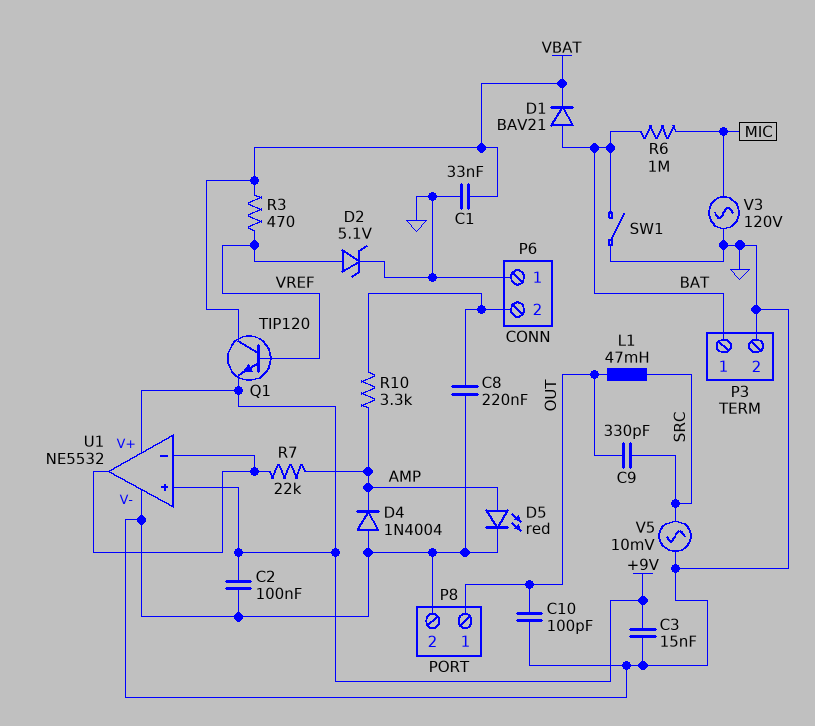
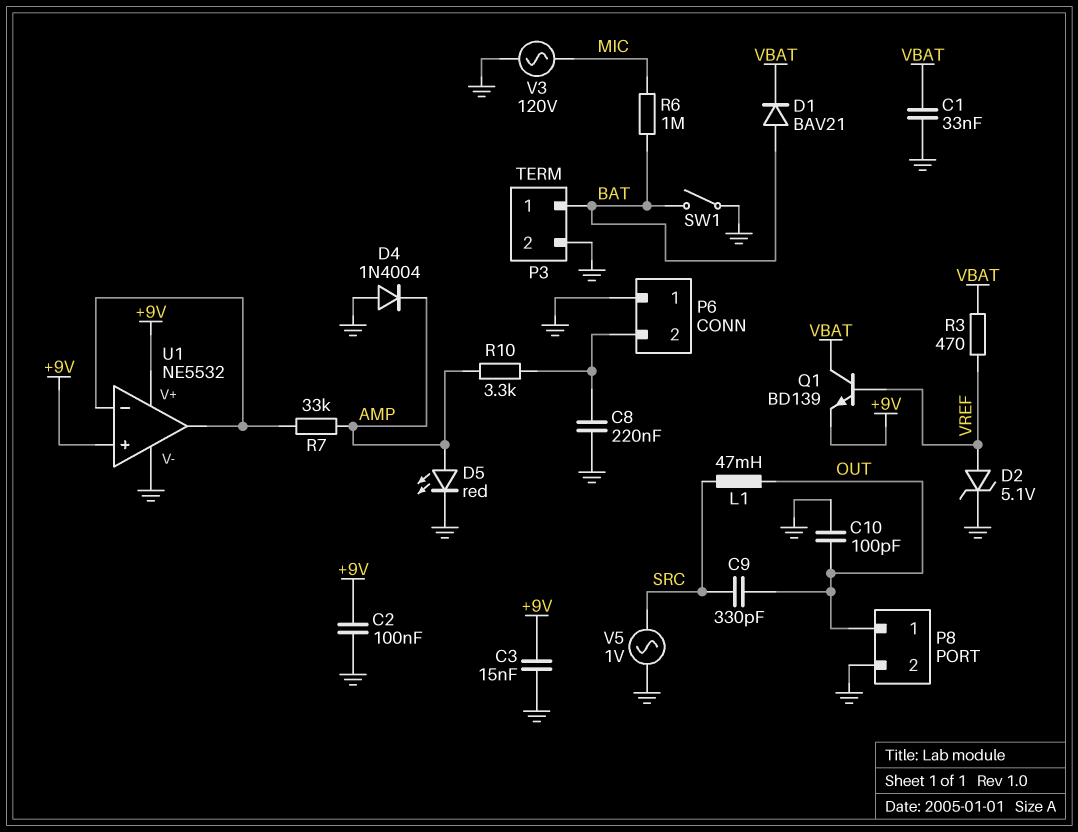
Q1: NPN TIP120 (B VREF, C VBAT, E +9V) -> NPN BD139 (B VREF, C VBAT, E +9V)
R7: 22k (AMP, U1/in-) -> 33k (AMP, U1/in-)
V5: AC 10mV (GND, SRC) -> AC 1V (GND, SRC)

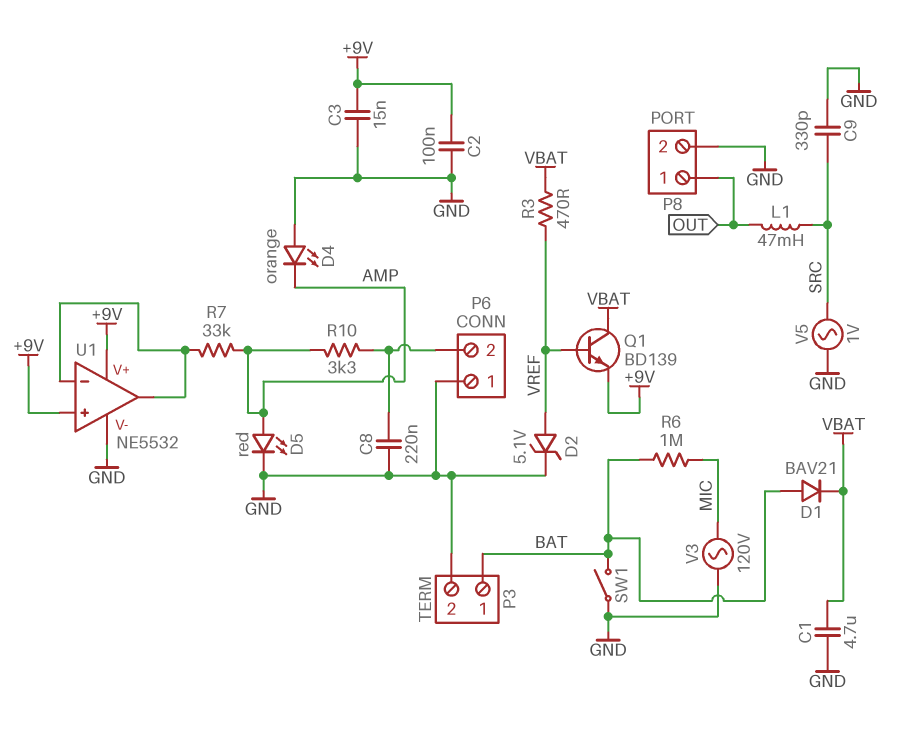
C1: 33nF (GND, VBAT) -> 4.7uF (GND, VBAT)
C9: 330pF (OUT, SRC) -> 330pF (GND, SRC)
C10: 100pF (GND, OUT) -> none
D4: diode 1N4004 (A GND, K AMP) -> LED orange (A GND, K AMP)

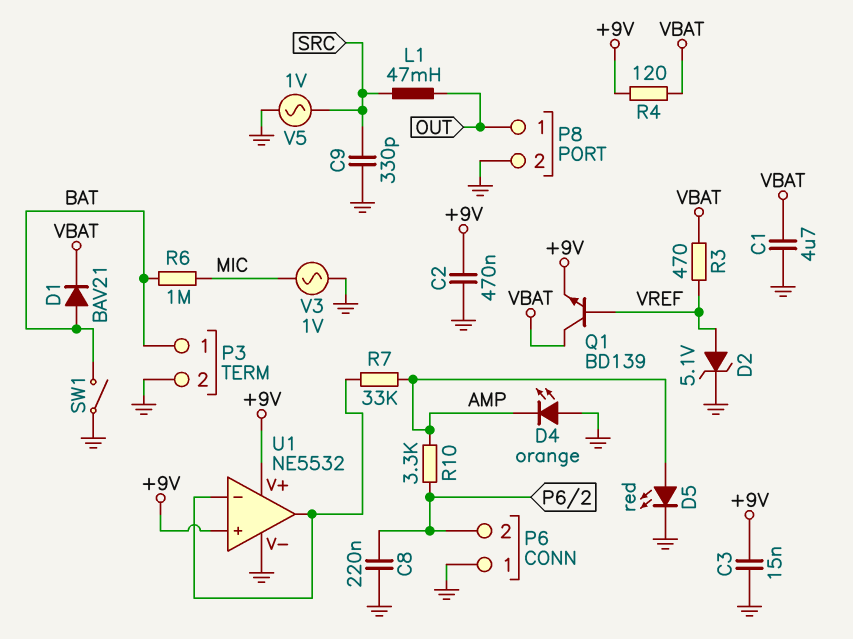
C2: 100nF (+9V, GND) -> 470nF (+9V, GND)
R4: none -> 120 (+9V, VBAT)
V3: AC 120V (GND, MIC) -> AC 1V (GND, MIC)

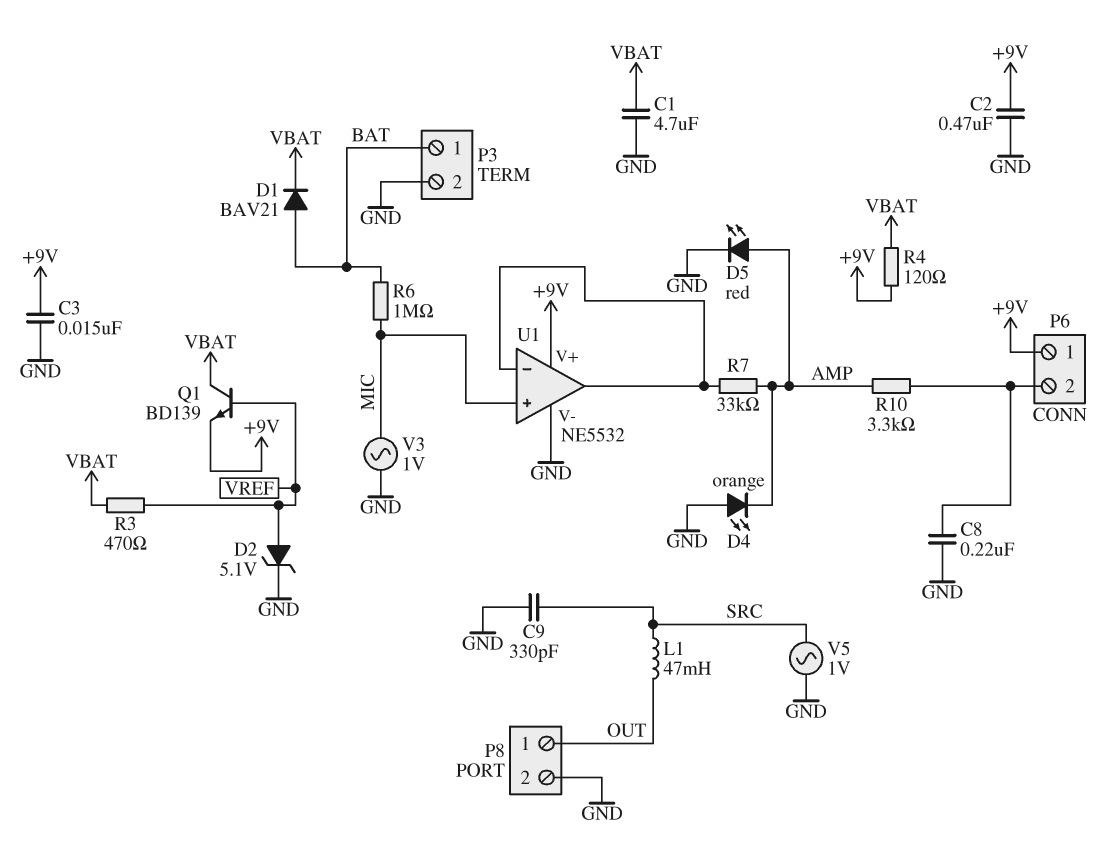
P6 pin 1: GND -> +9V
SW1: switch (BAT, GND) -> none
U1 pin in+: +9V -> MIC

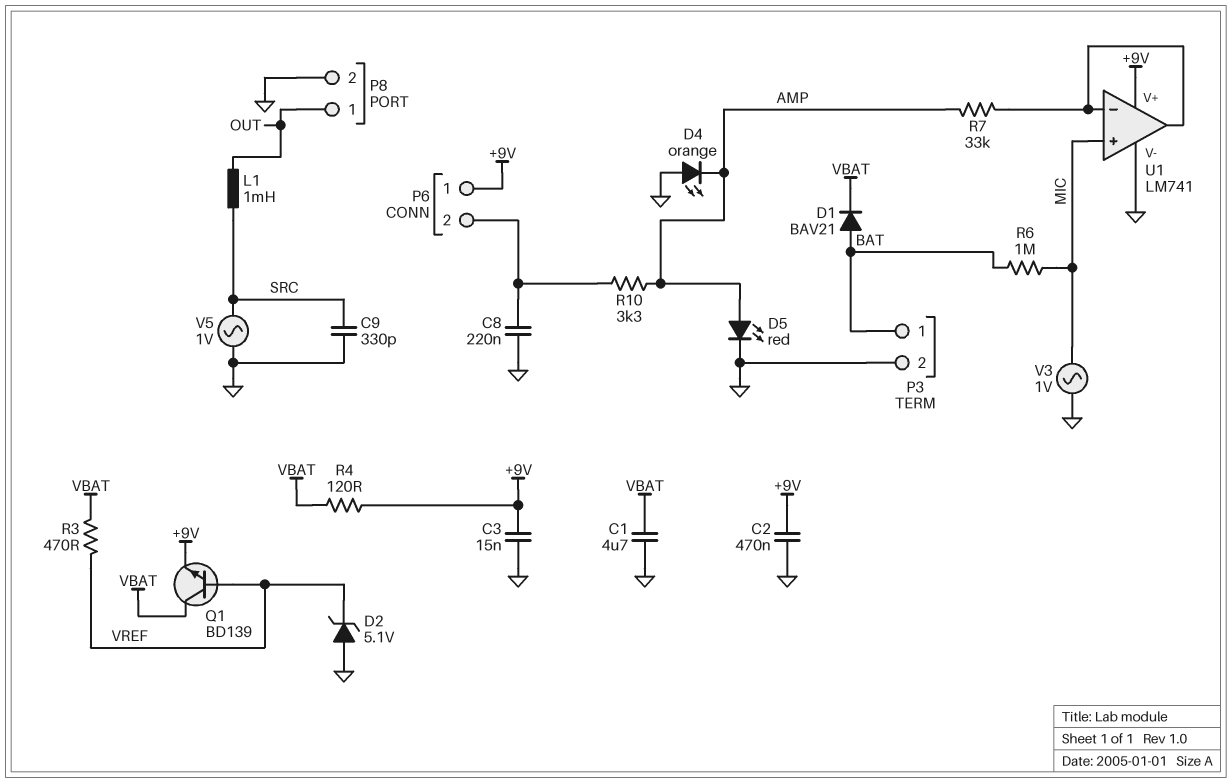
D2: zener 5.1V (A VREF, K GND) -> zener 5.1V (A GND, K VREF)
L1: 47mH (OUT, SRC) -> 1mH (OUT, SRC)
U1: NE5532 -> LM741

